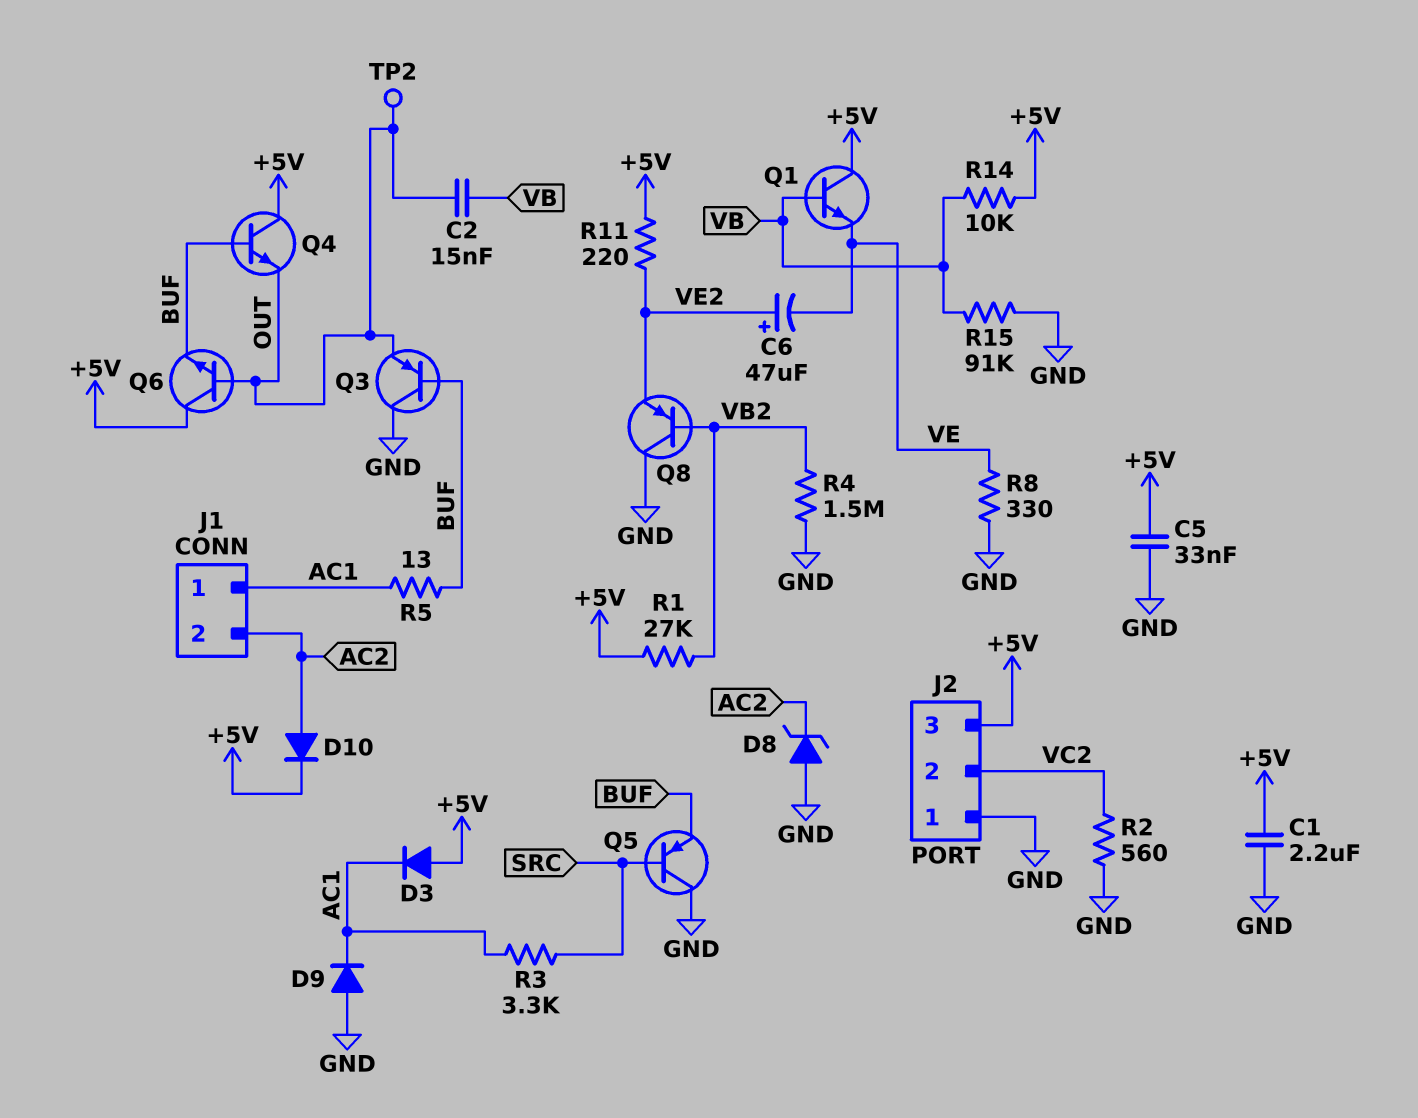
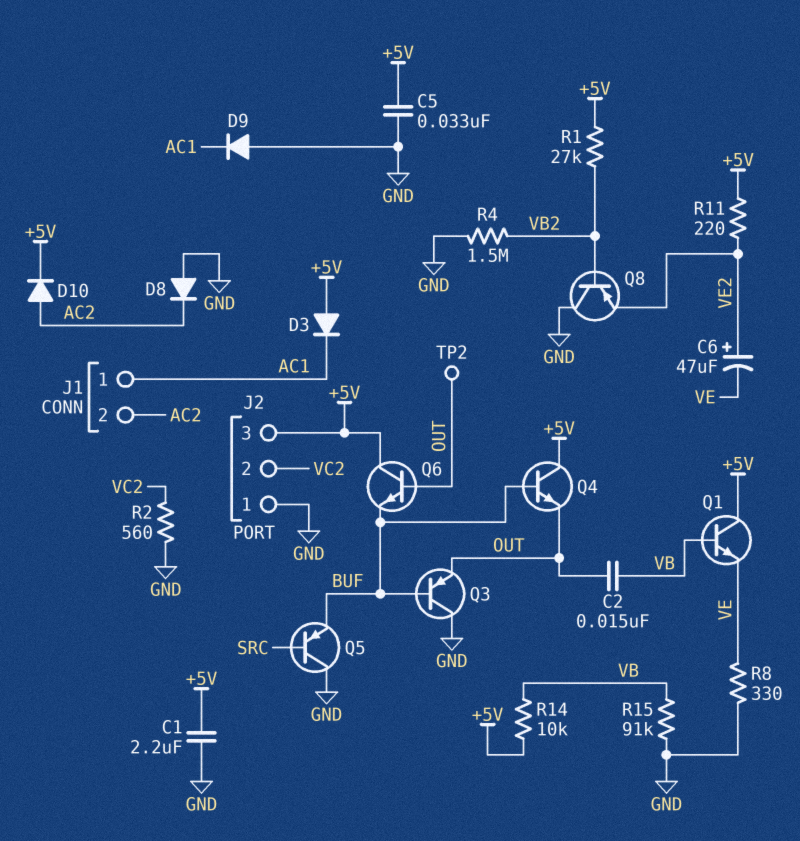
D8: zener (A GND, K AC2) -> diode (A GND, K AC2)
R3: 3.3k (AC1, SRC) -> none
R5: 13 (AC1, BUF) -> none

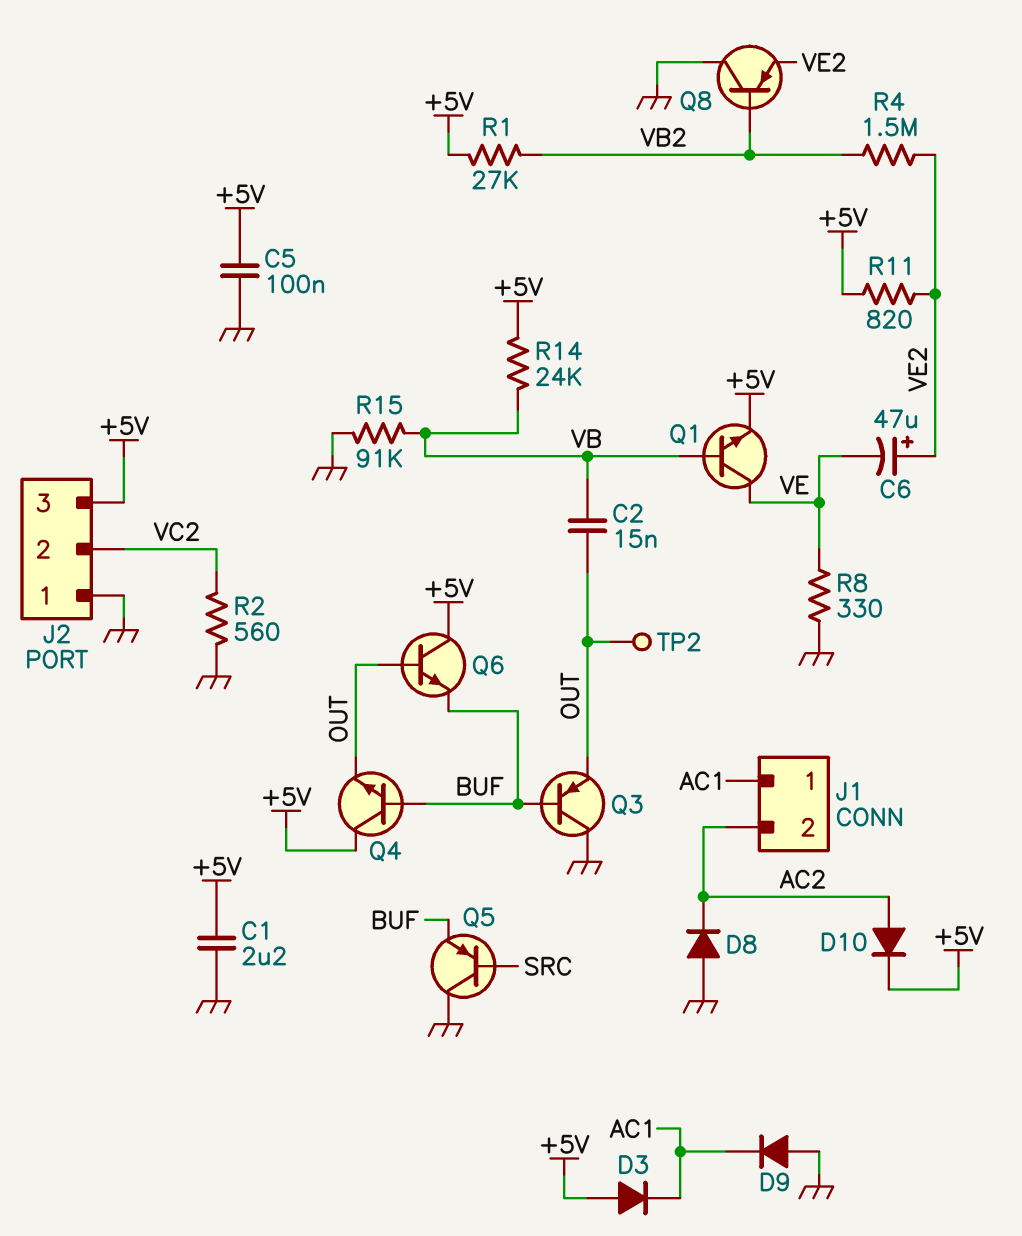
C5: 33nF (+5V, GND) -> 100nF (+5V, GND)
Q1: NPN (B VB, C +5V, E VE) -> NPN (B VB, C VE, E +5V)
R4: 1.5M (GND, VB2) -> 1.5M (VB2, VE2)
R11: 220 (+5V, VE2) -> 820 (+5V, VE2)
R14: 10k (+5V, VB) -> 24k (+5V, VB)

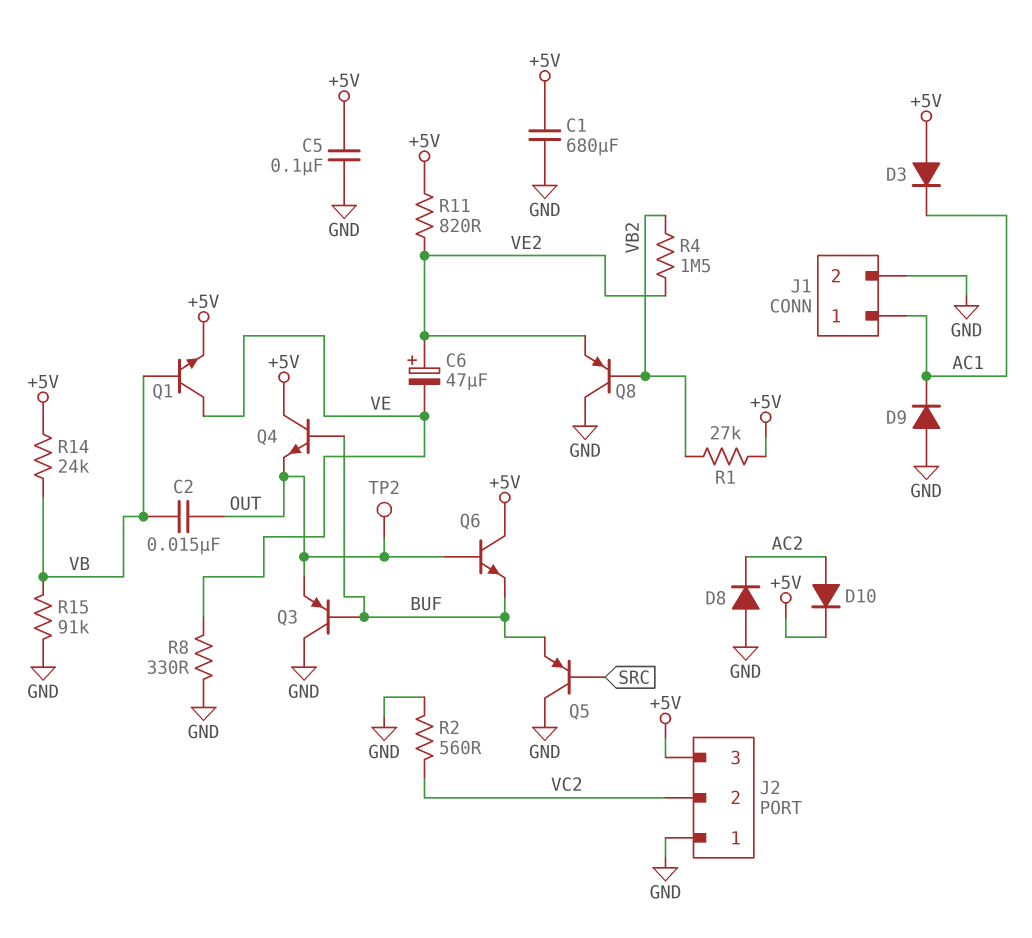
C1: 2.2uF (+5V, GND) -> 680uF (+5V, GND)
J1 pin 2: AC2 -> GND

